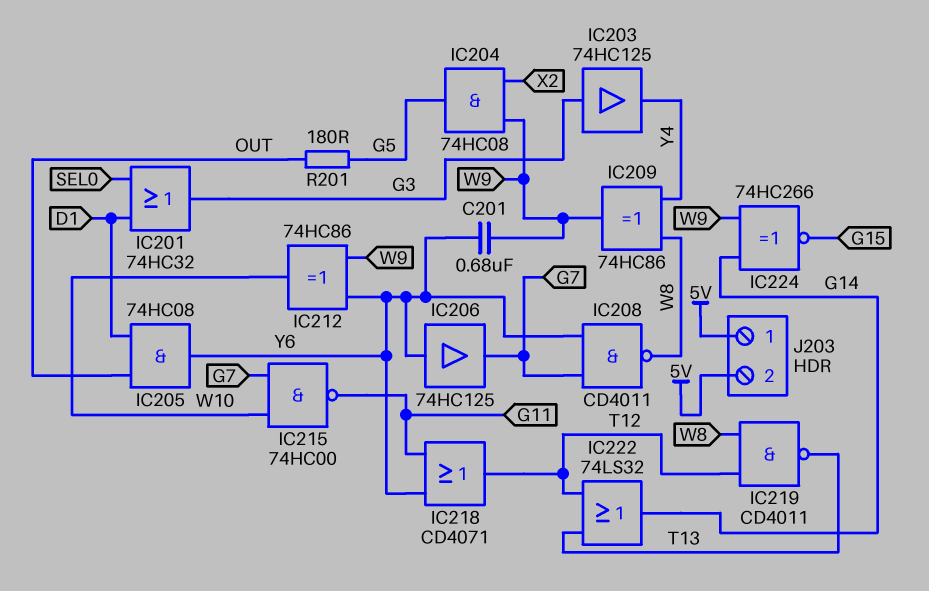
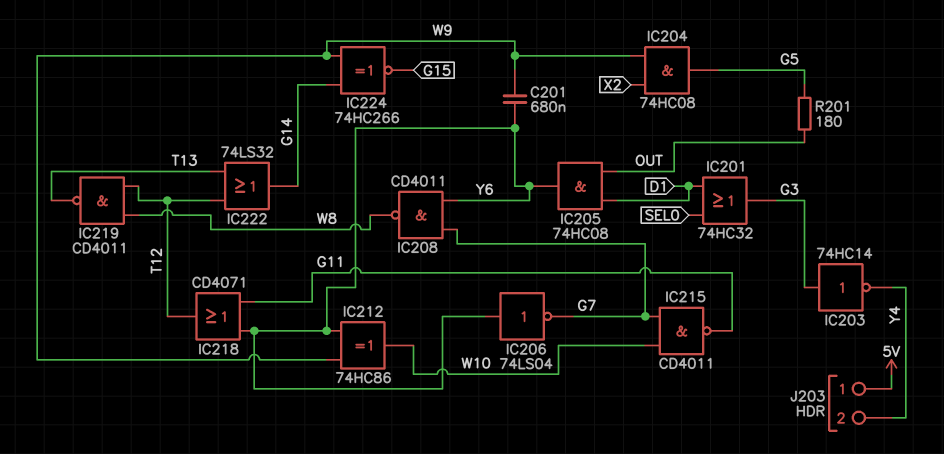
IC203: buffer 74HC125 (in G3, out Y4) -> NOT 74HC14 (in G3, out Y4)
IC206: buffer 74HC125 (in Y6, out G7) -> NOT 74LS04 (in Y6, out G7)
IC209: XOR 74HC86 (in W8, in Y4, out W9) -> none
IC215: NAND 74HC00 (in G7, in W10, out G11) -> NAND CD4011 (in G7, in W10, out G11)
J203 pin 2: 5V -> Y4

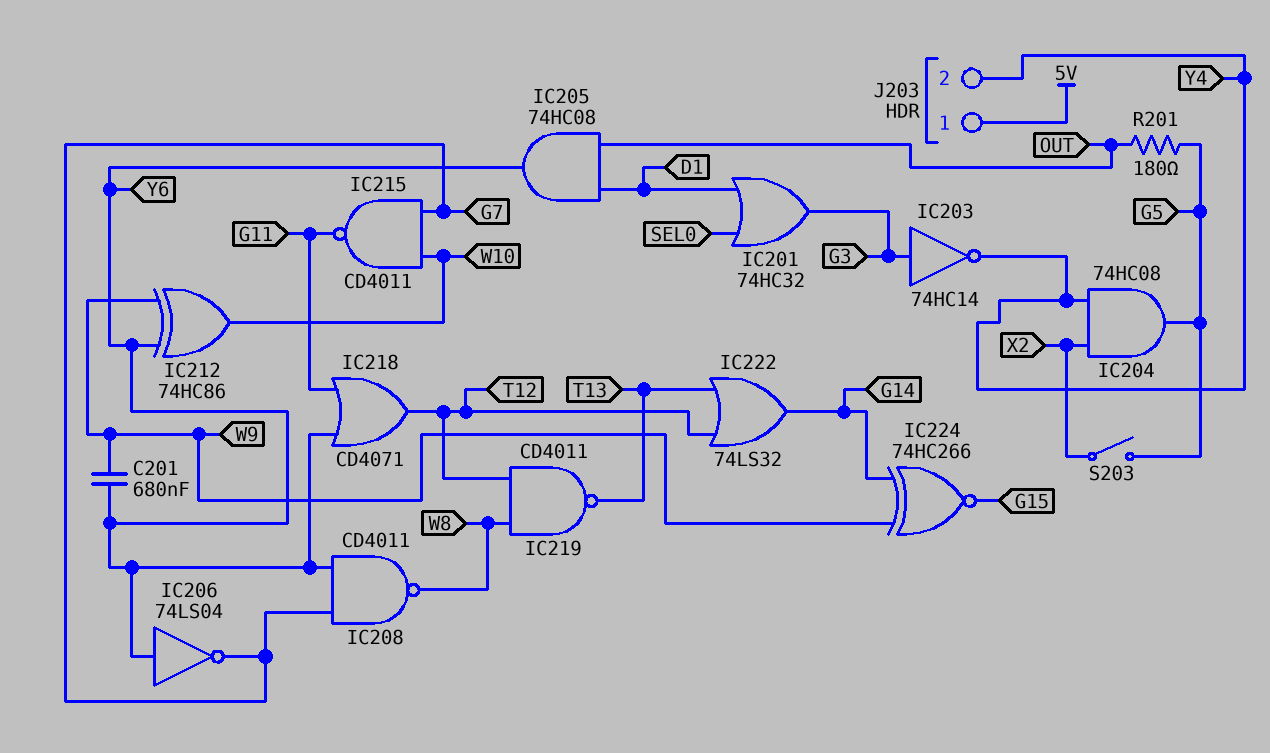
IC204: AND 74HC08 (in W9, in X2, out G5) -> AND 74HC08 (in X2, in Y4, out G5)
S203: none -> switch (G5, X2)

